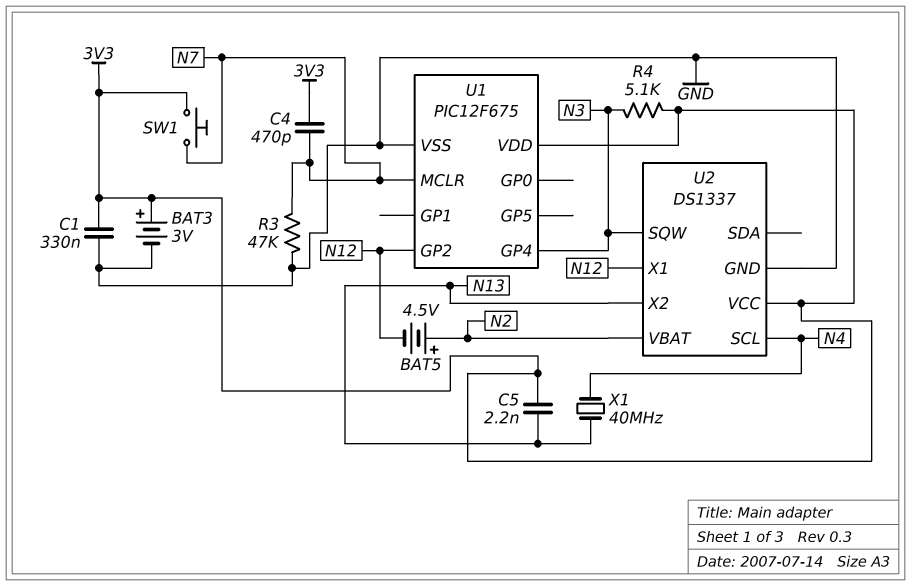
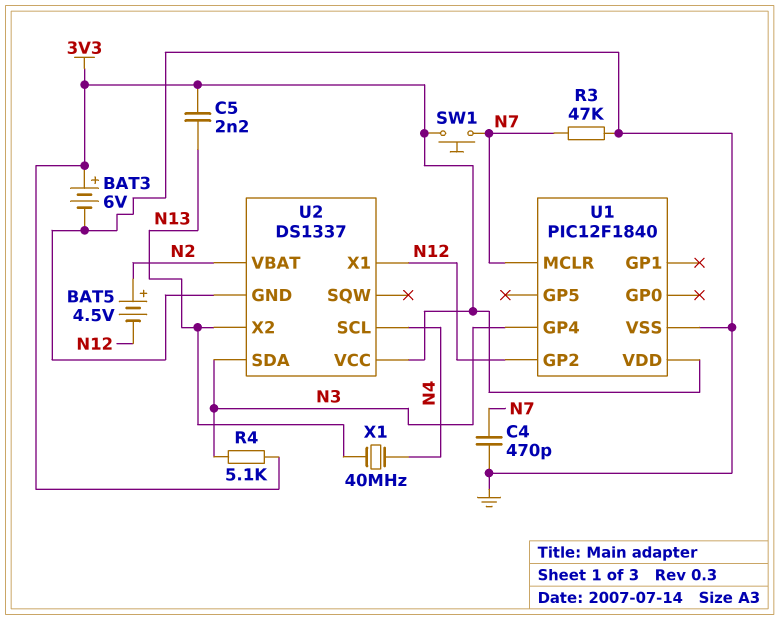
BAT3: 3V (plus 3V3, minus GND) -> 6V (plus 3V3, minus GND)
C1: 330nF (3V3, GND) -> none
C4: 470pF (3V3, N7) -> 470pF (GND, N7)
U1: PIC12F675 -> PIC12F1840
U2 pin SDA: none -> N3
U2 pin SQW: N3 -> none

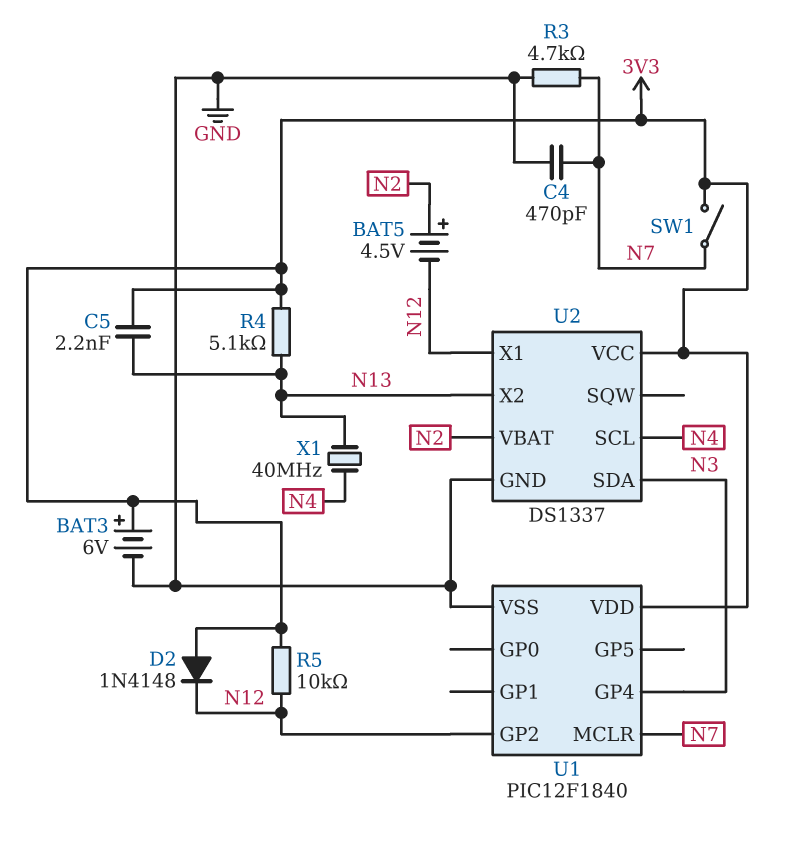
D2: none -> diode 1N4148 (A 3V3, K N12)
R3: 47k (GND, N7) -> 4.7k (GND, N7)
R4: 5.1k (3V3, N3) -> 5.1k (3V3, N13)
R5: none -> 10k (3V3, N12)
SW1: button (3V3, N7) -> switch (3V3, N7)

